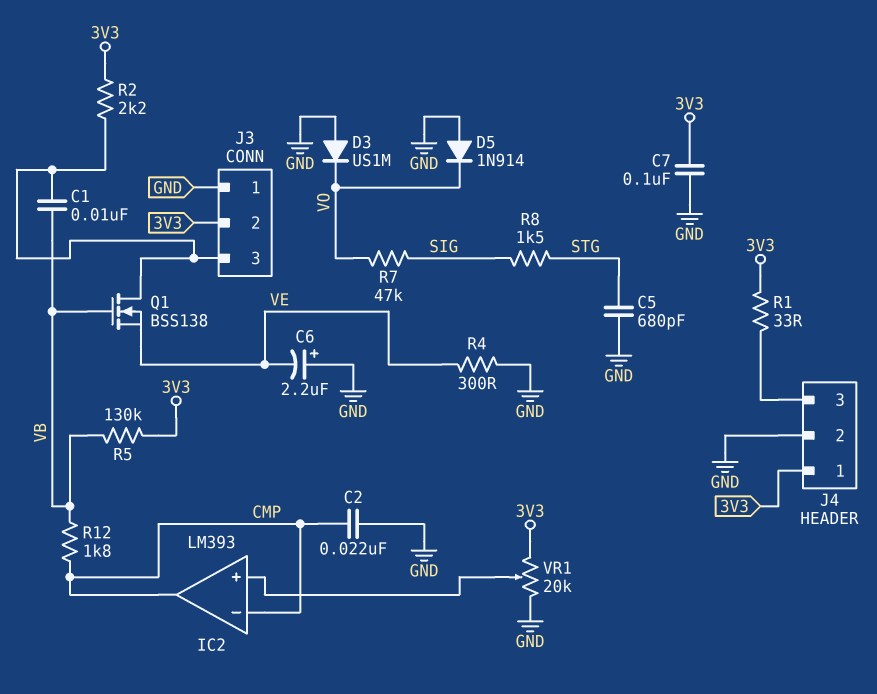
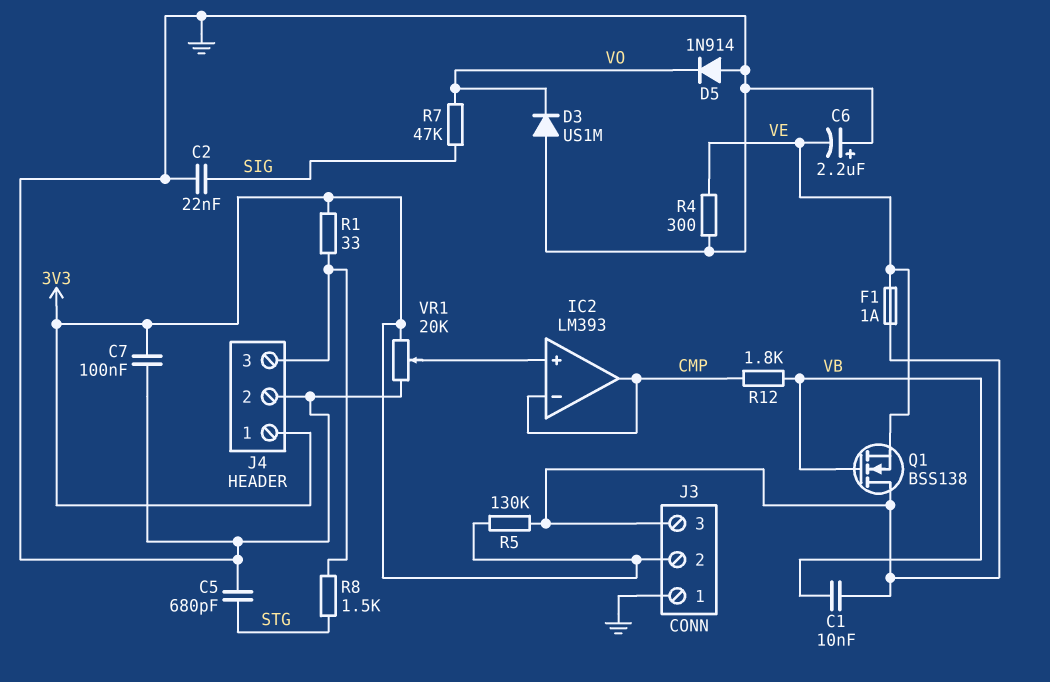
C2: 22nF (CMP, GND) -> 22nF (GND, SIG)
F1: none -> 1A (J3/3, VE)
R2: 2.2k (3V3, J3/3) -> none
R5: 130k (3V3, VB) -> 130k (3V3, J3/3)
R8: 1.5k (SIG, STG) -> 1.5k (J4/3, STG)

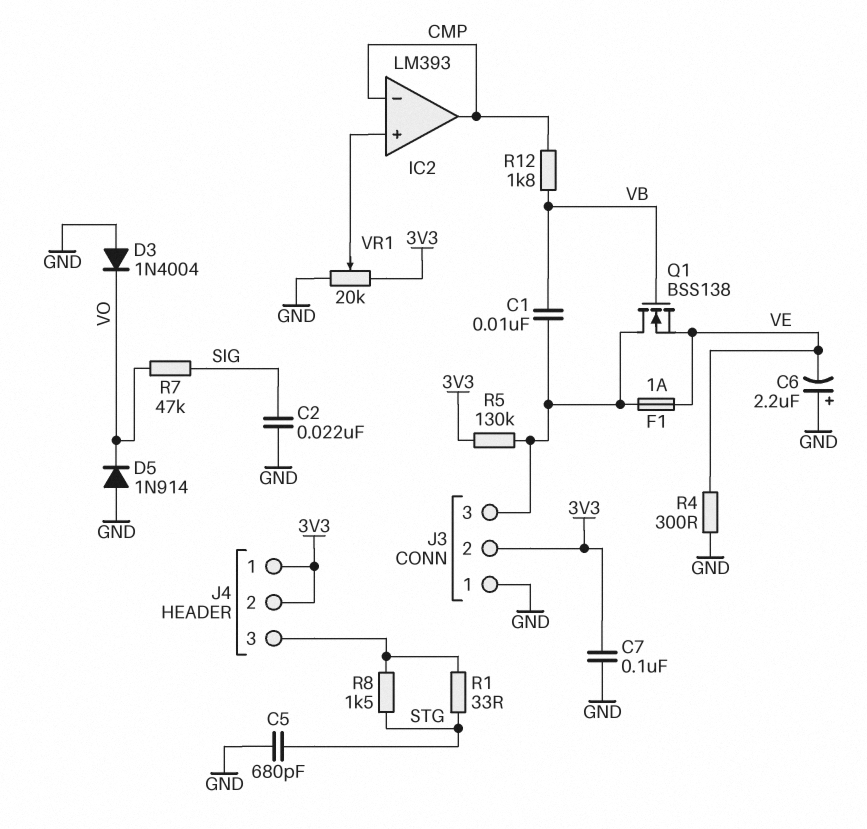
D3: diode US1M (A GND, K VO) -> diode 1N4004 (A GND, K VO)
J4 pin 2: GND -> 3V3
R1: 33 (3V3, J4/3) -> 33 (J4/3, STG)

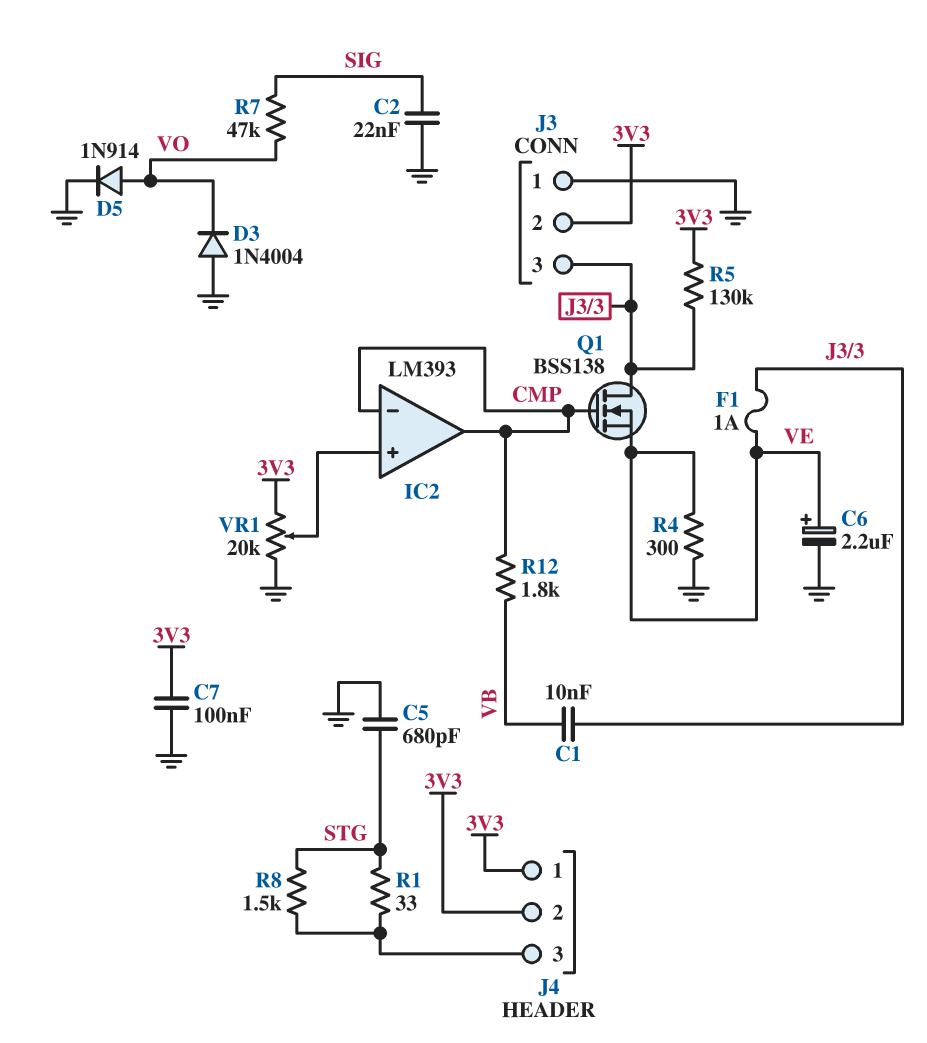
C6: 2.2uF (plus GND, minus VE) -> 2.2uF (plus VE, minus GND)
D5: diode 1N914 (A GND, K VO) -> diode 1N914 (A VO, K GND)
Q1: NMOS BSS138 (G VB, D J3/3, S VE) -> NMOS BSS138 (G CMP, D J3/3, S VE)

